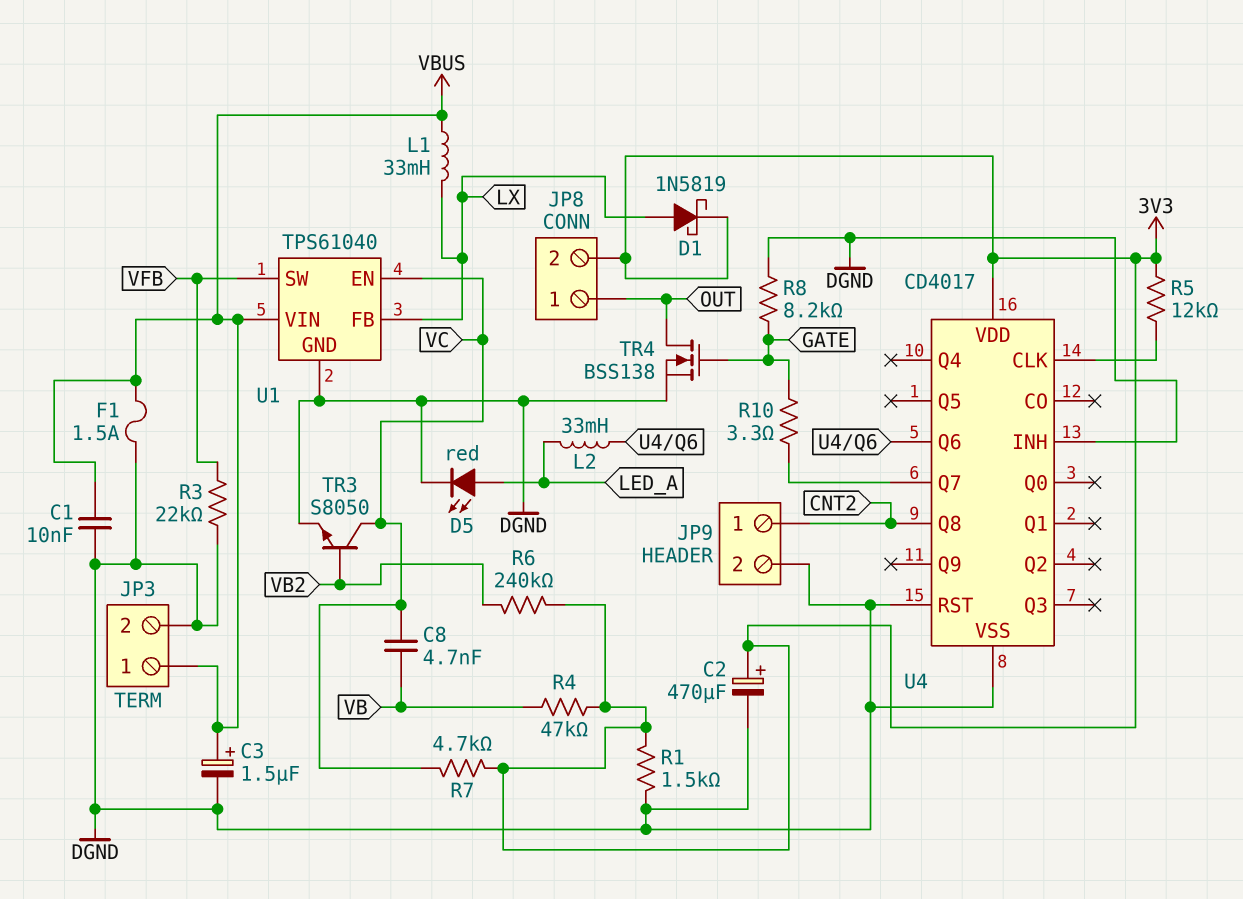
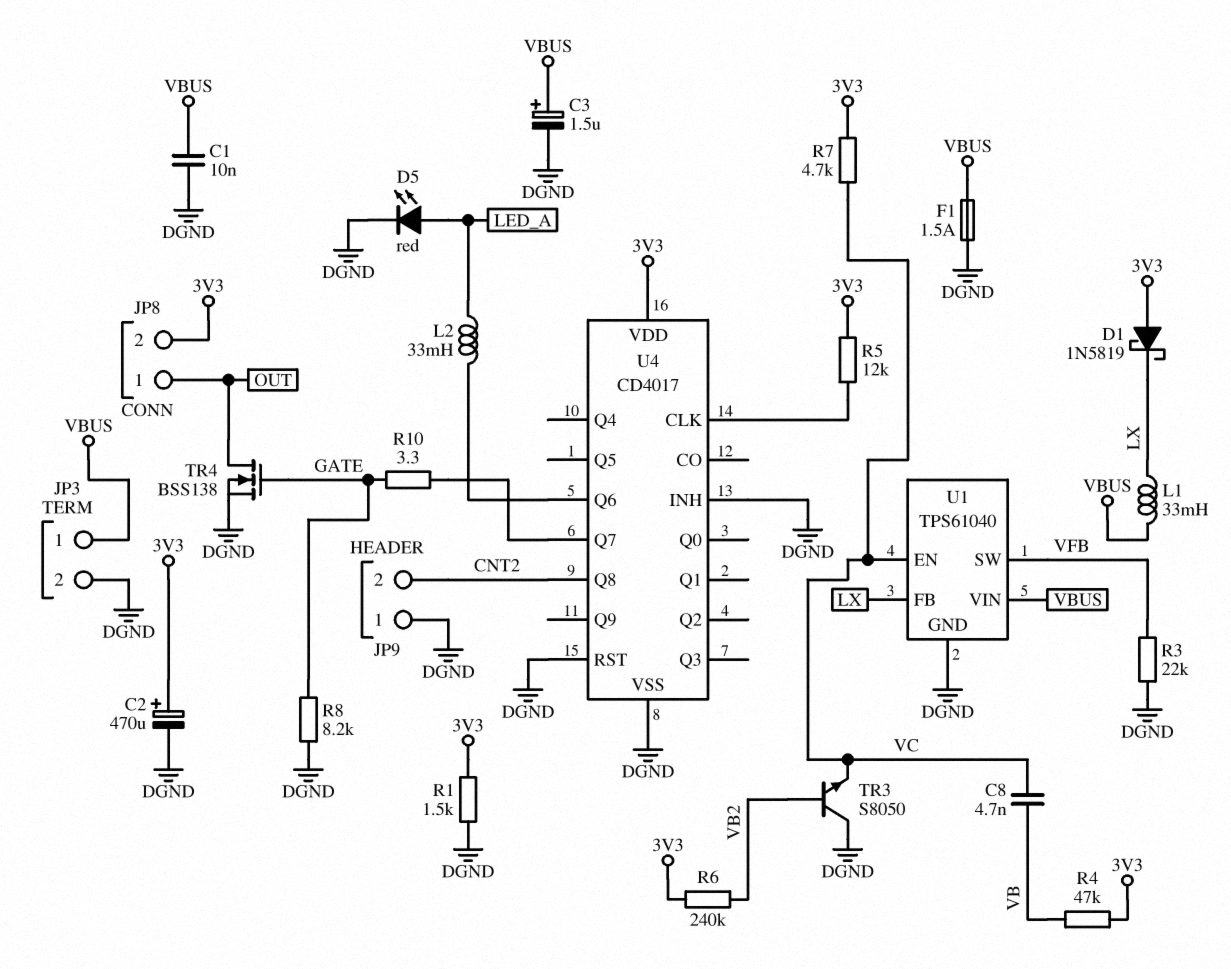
D1: schottky 1N5819 (A LX, K 3V3) -> schottky 1N5819 (A 3V3, K LX)
JP9 pin 1: CNT2 -> DGND
JP9 pin 2: DGND -> CNT2
TR3: NPN S8050 (B VB2, C VC, E DGND) -> NPN S8050 (B VB2, C DGND, E VC)

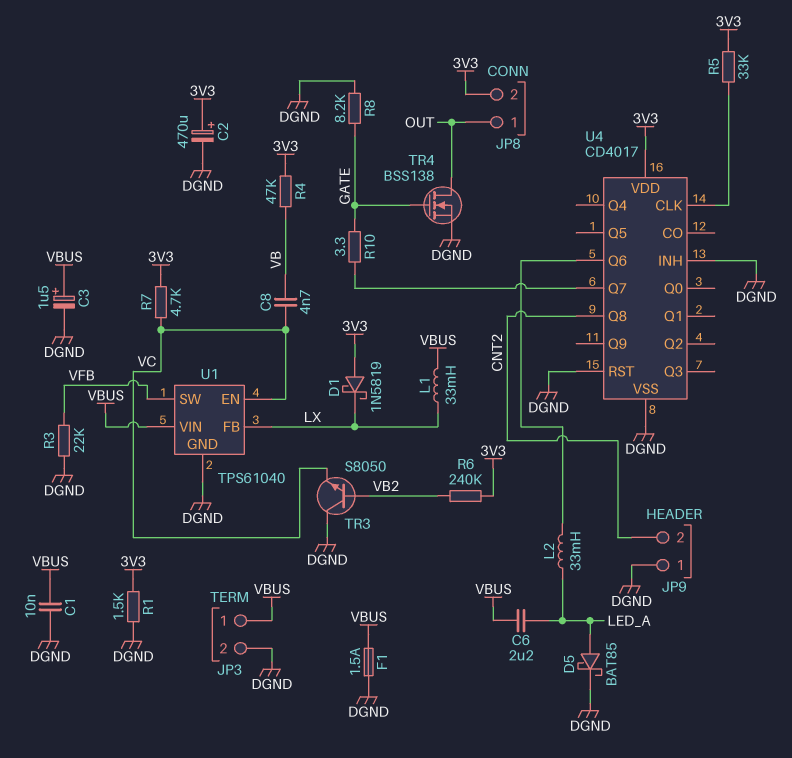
C6: none -> 2.2uF (LED_A, VBUS)
D5: LED red (A LED_A, K DGND) -> schottky BAT85 (A LED_A, K DGND)
R5: 12k (3V3, U4/CLK) -> 33k (3V3, U4/CLK)

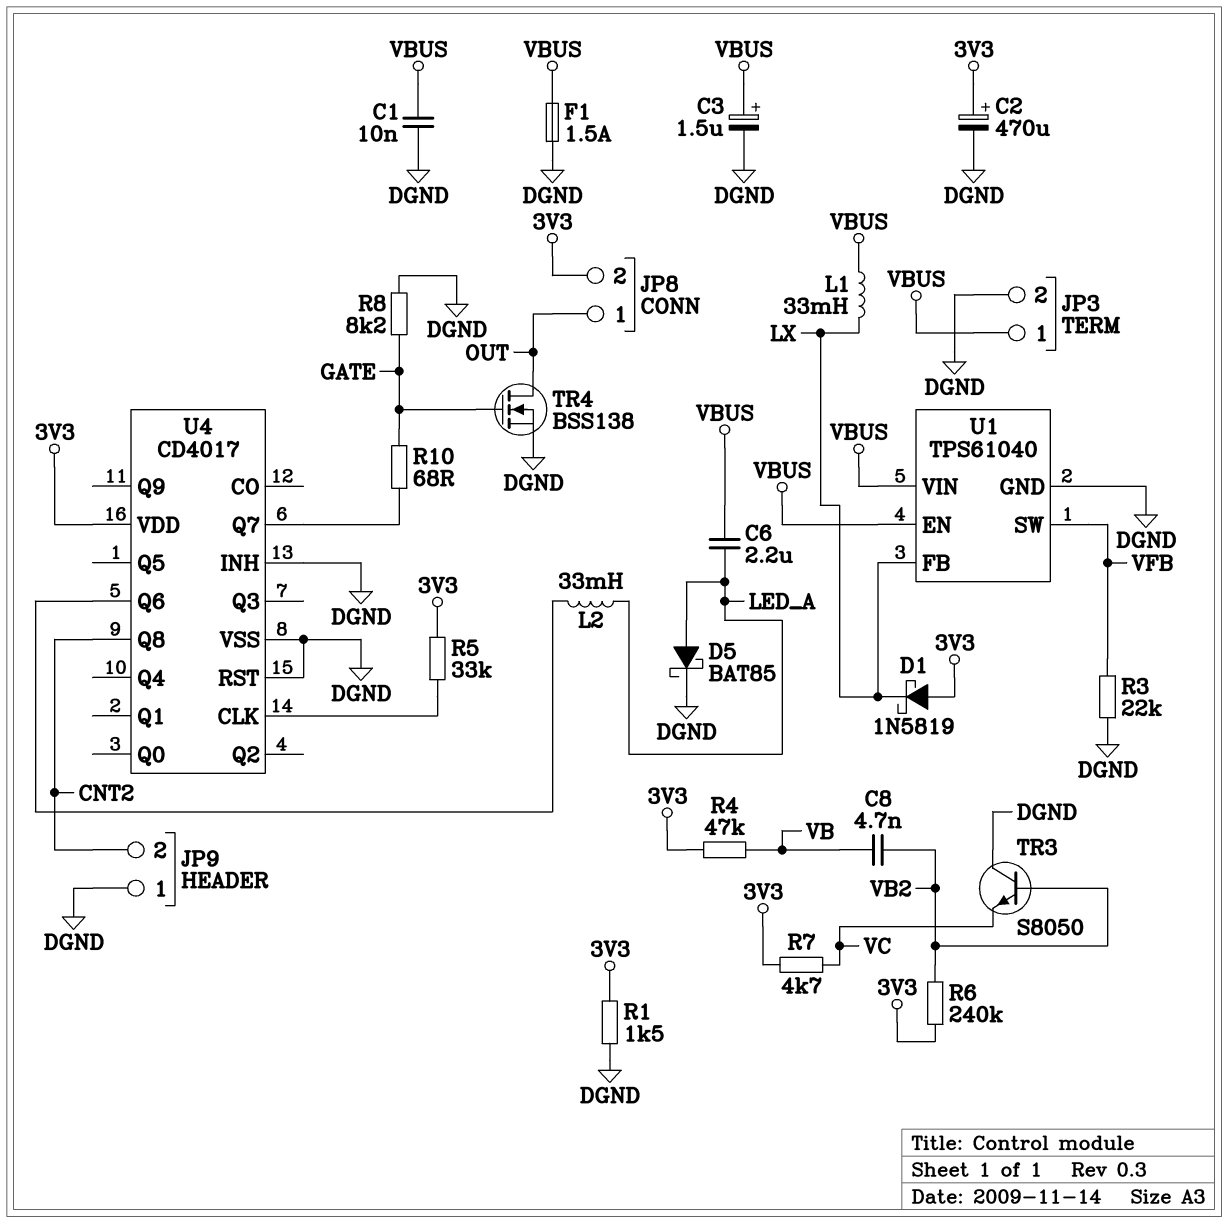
C8: 4.7nF (VB, VC) -> 4.7nF (VB, VB2)
R10: 3.3 (GATE, U4/Q7) -> 68 (GATE, U4/Q7)
U1 pin EN: VC -> VBUS

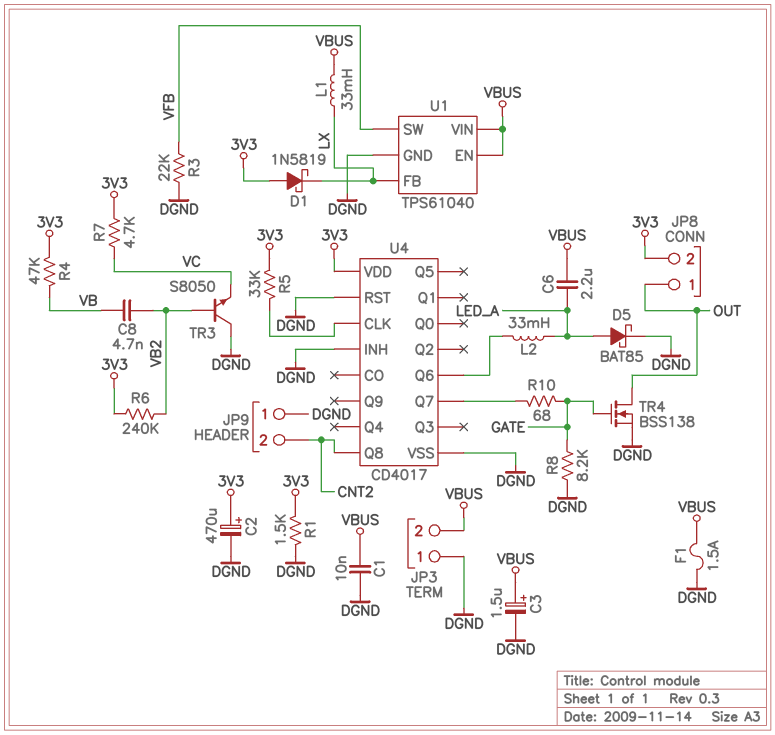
JP3 pin 1: VBUS -> DGND
JP3 pin 2: DGND -> VBUS

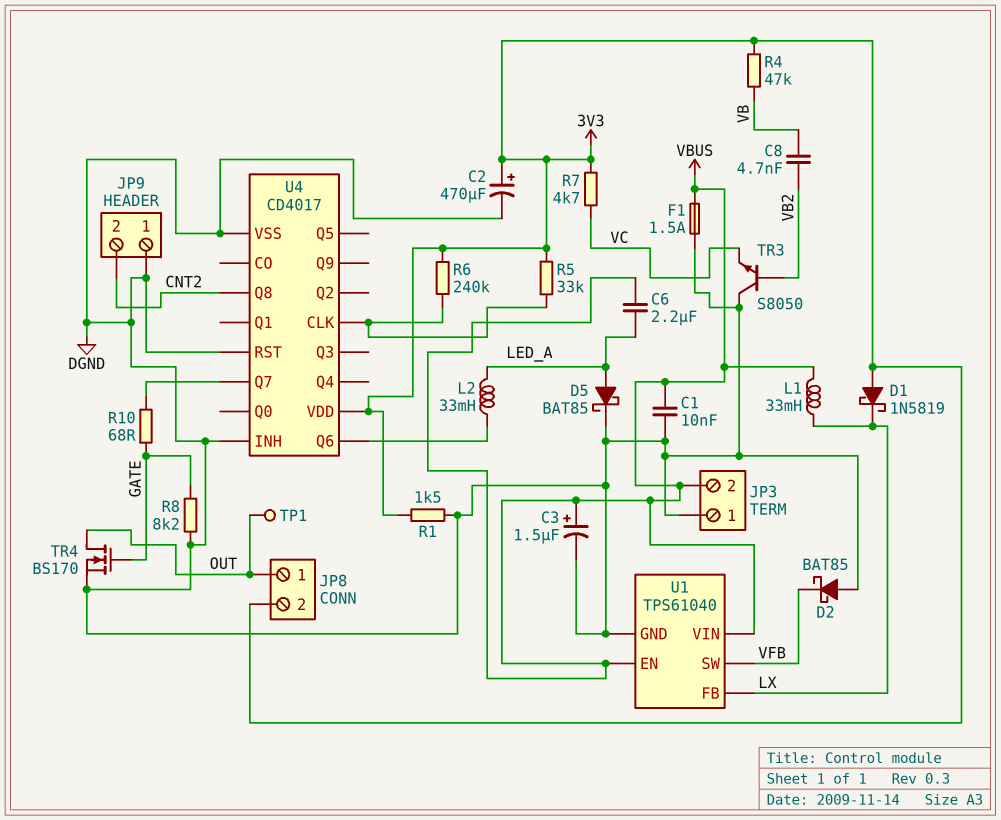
D2: none -> schottky BAT85 (A DGND, K VFB)
R3: 22k (DGND, VFB) -> none
R6: 240k (3V3, VB2) -> 240k (3V3, U4/CLK)
TP1: none -> test point (OUT)
TR4: NMOS BSS138 (G GATE, D OUT, S DGND) -> NMOS BS170 (G GATE, D OUT, S DGND)

